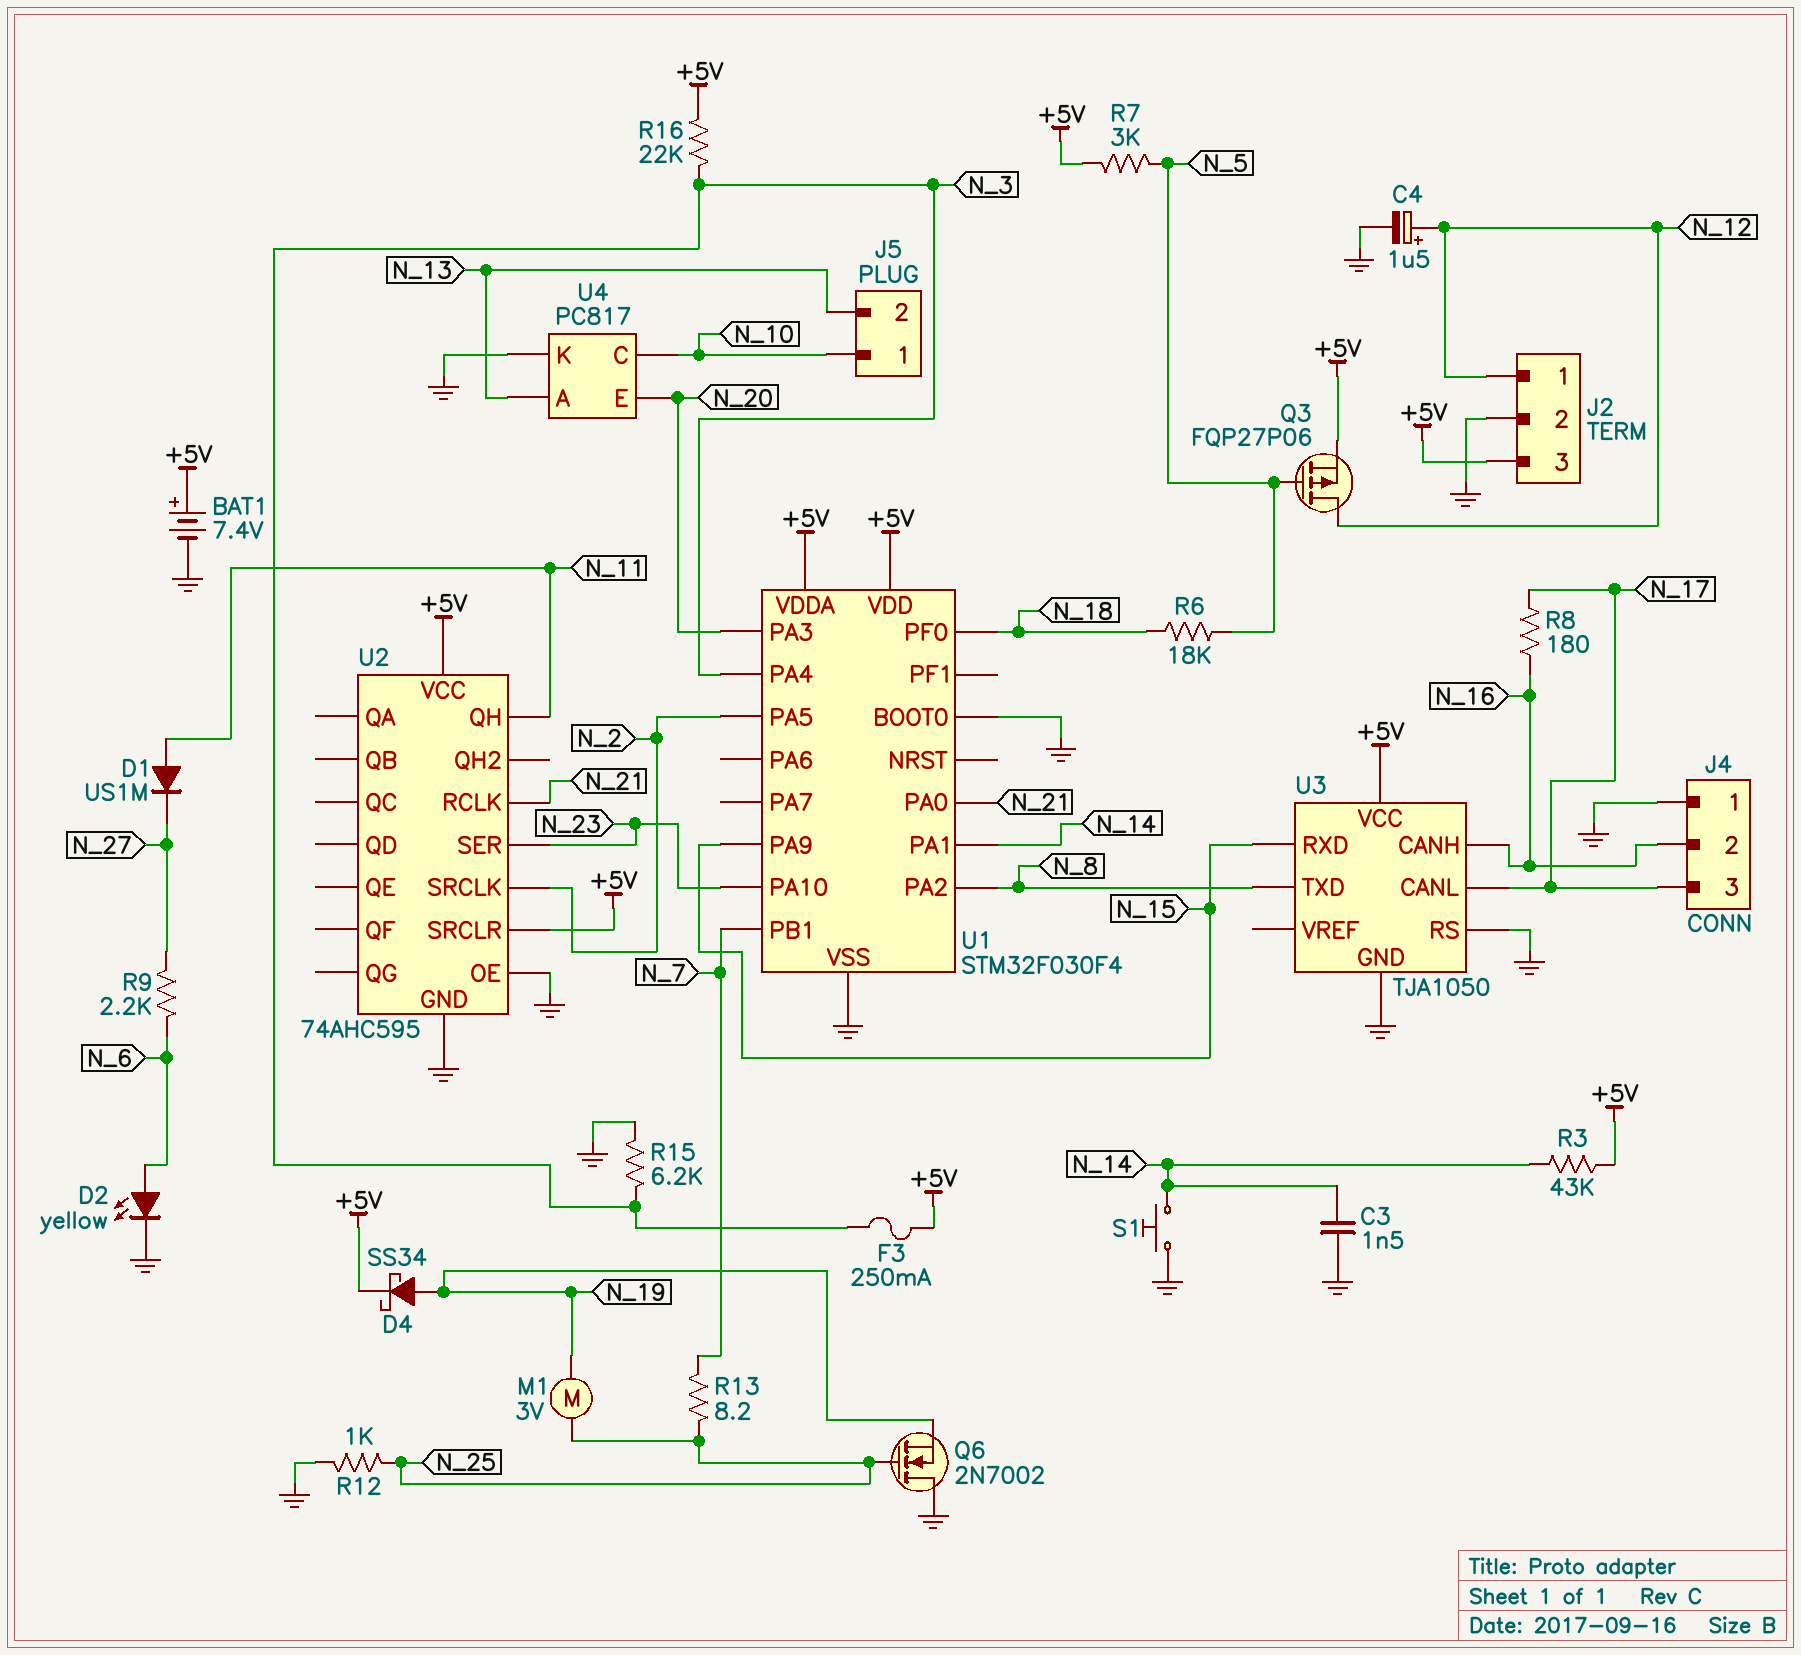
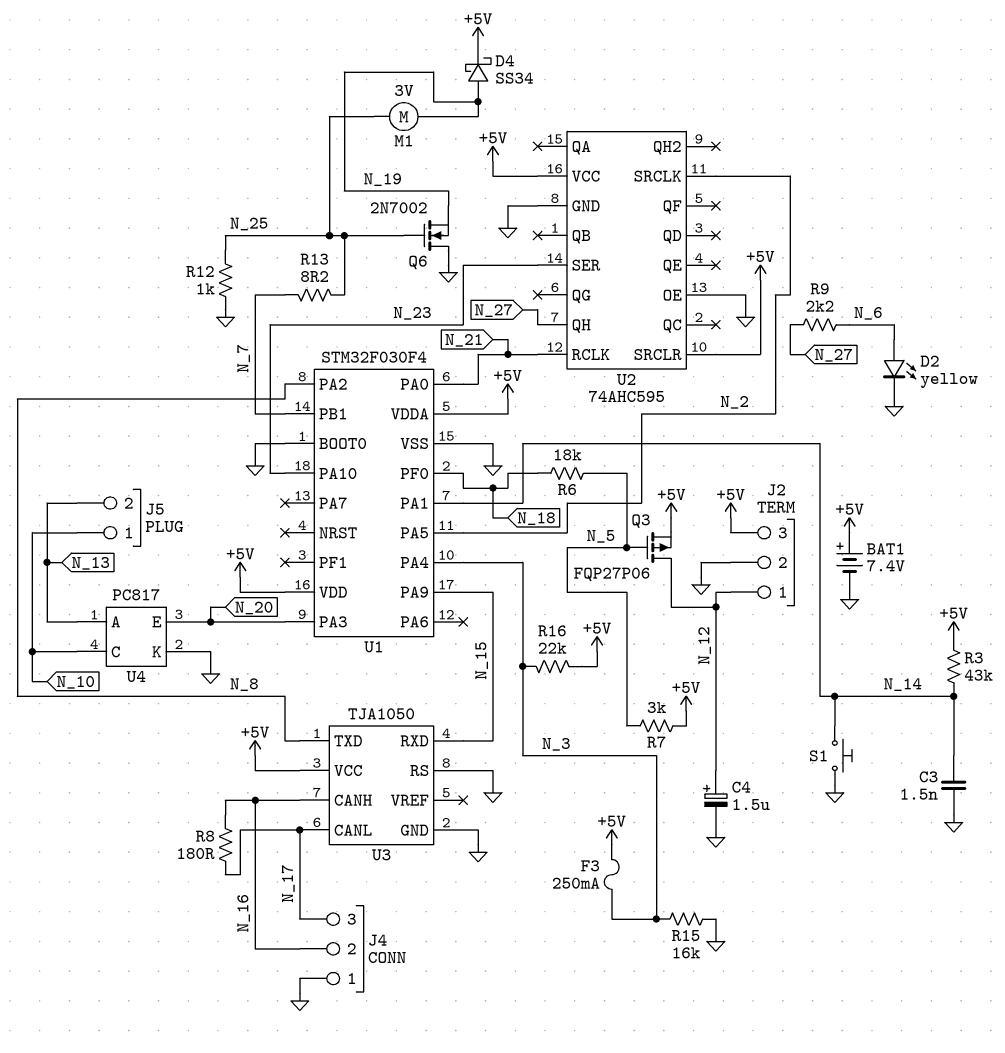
D1: diode US1M (A N_11, K N_27) -> none
R15: 6.2k (GND, N_3) -> 16k (GND, N_3)
U2 pin QH: N_11 -> N_27

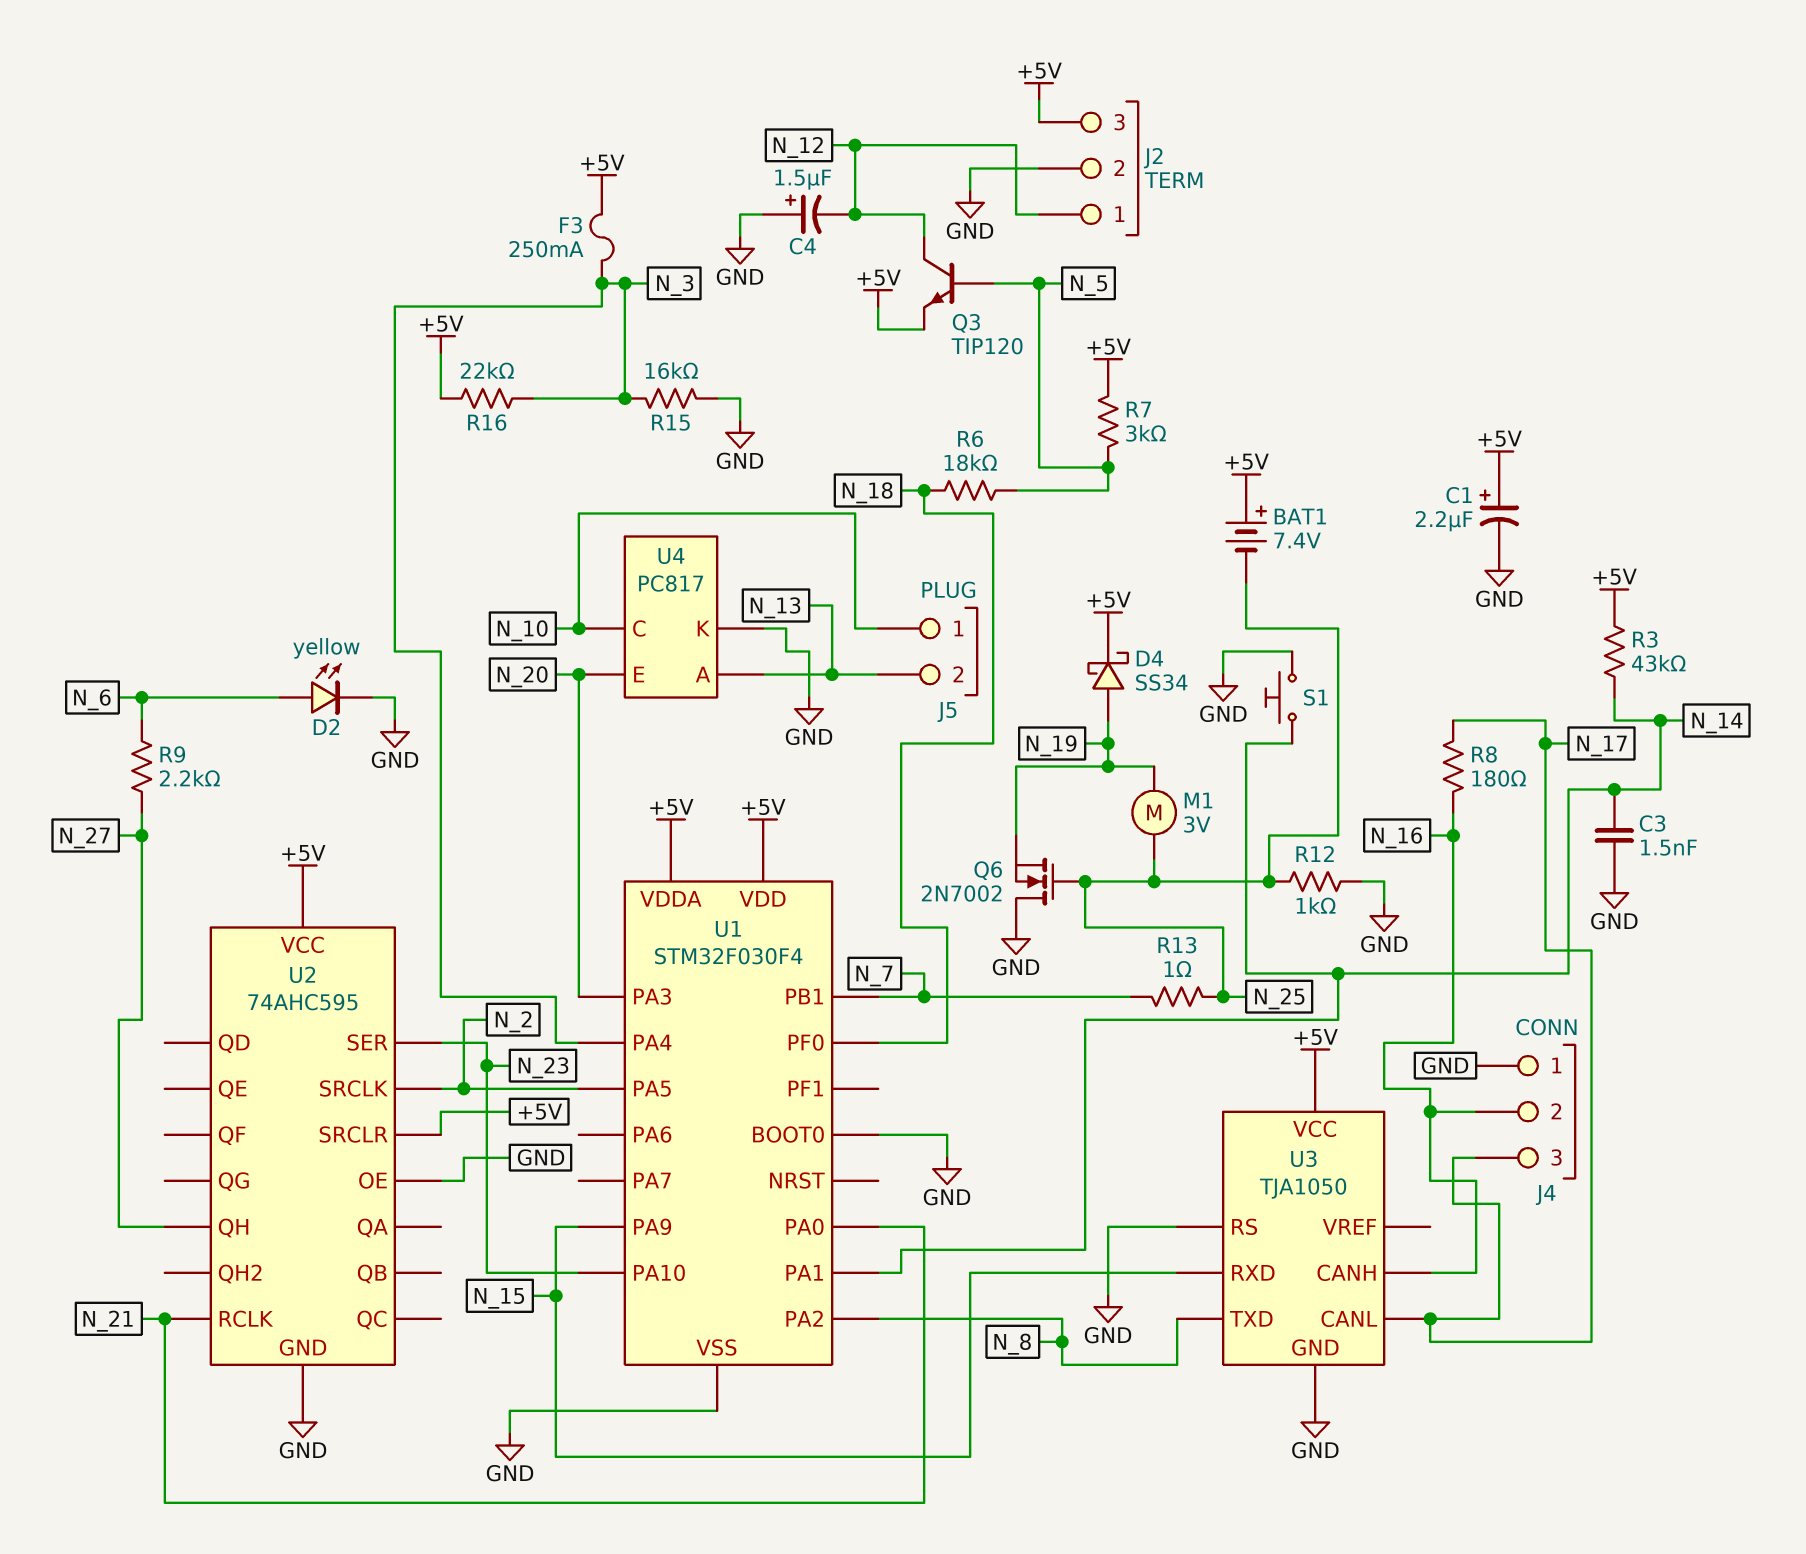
BAT1: 7.4V (plus +5V, minus GND) -> 7.4V (plus +5V, minus N_25)
C1: none -> 2.2uF (plus +5V, minus GND)
C4: 1.5uF (plus N_12, minus GND) -> 1.5uF (plus GND, minus N_12)
Q3: PMOS FQP27P06 (G N_5, D N_12, S +5V) -> NPN TIP120 (B N_5, C N_12, E +5V)
R13: 8.2 (N_7, N_25) -> 1 (N_7, N_25)

